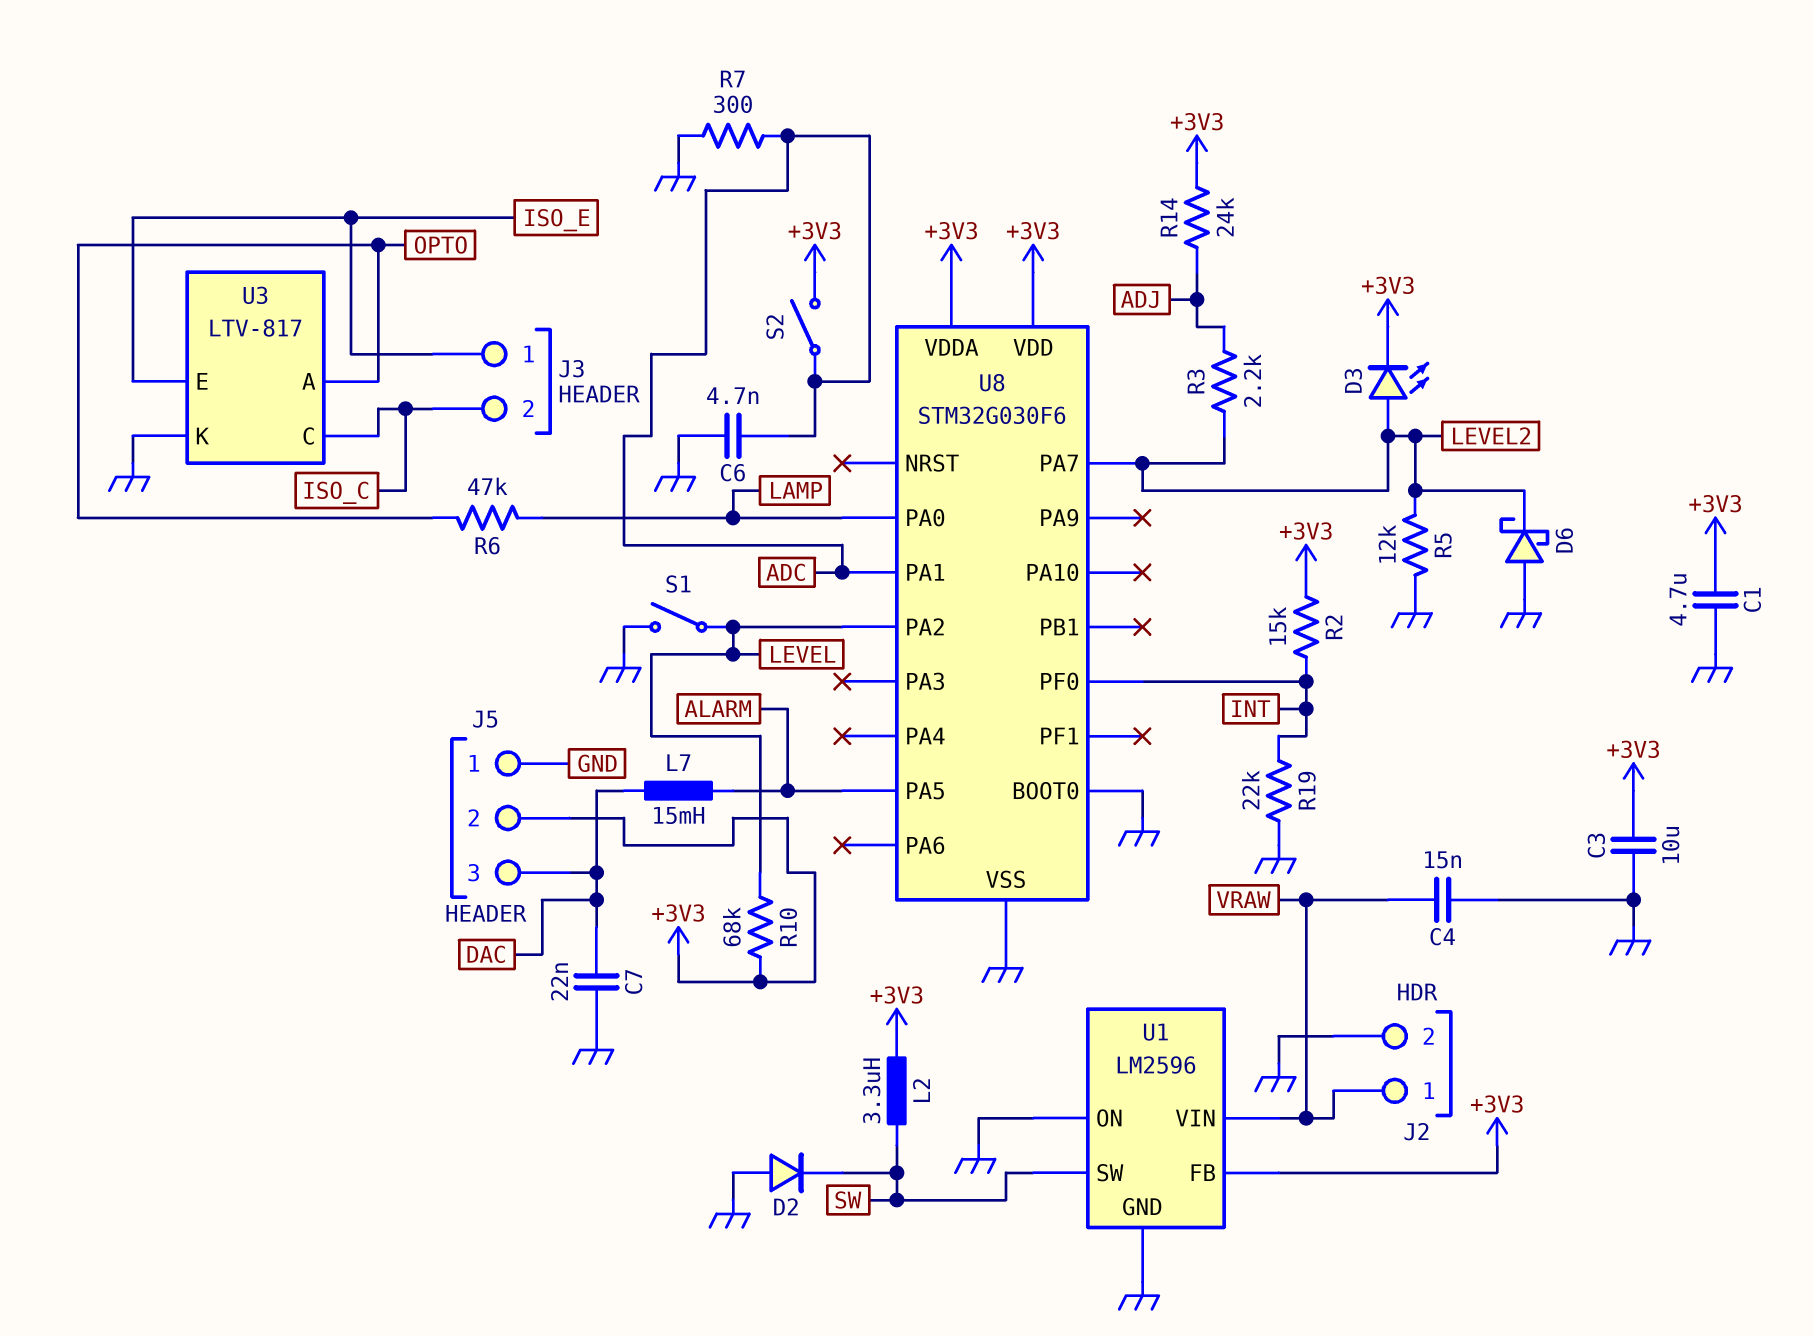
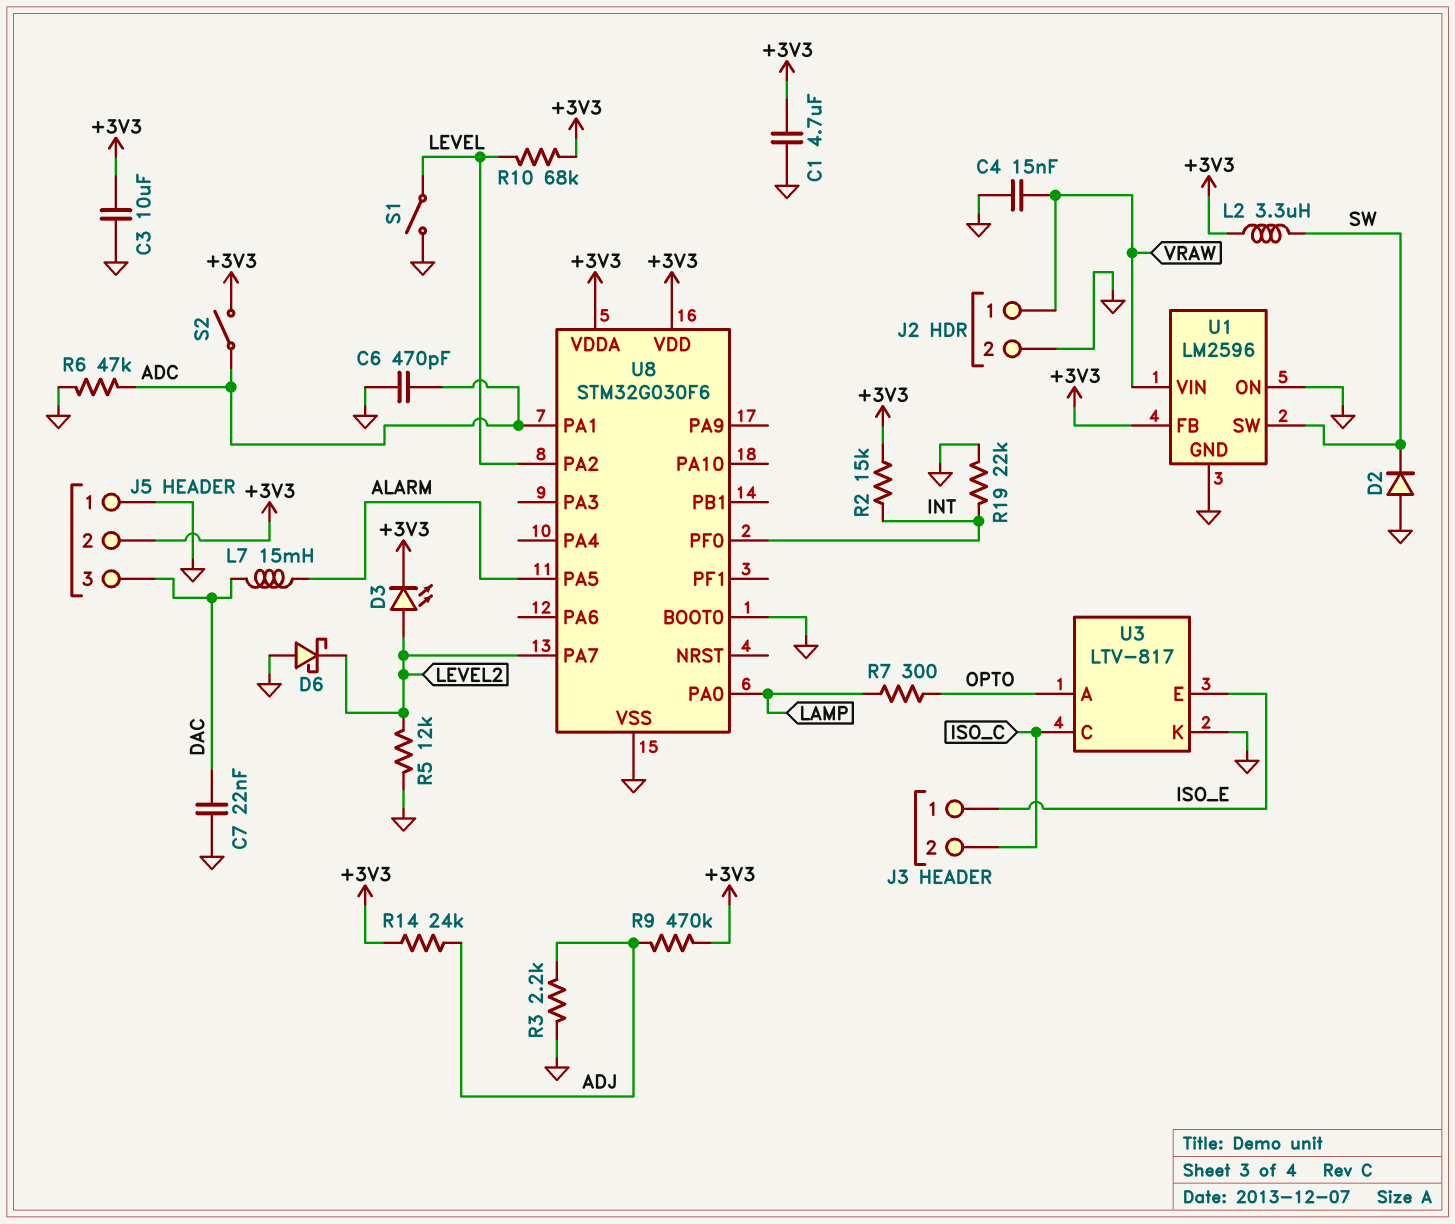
C6: 4.7nF (ADC, GND) -> 470pF (ADC, GND)
R3: 2.2k (ADJ, LEVEL2) -> 2.2k (ADJ, GND)
R6: 47k (LAMP, OPTO) -> 47k (ADC, GND)
R7: 300 (ADC, GND) -> 300 (LAMP, OPTO)
R9: none -> 470k (+3V3, ADJ)

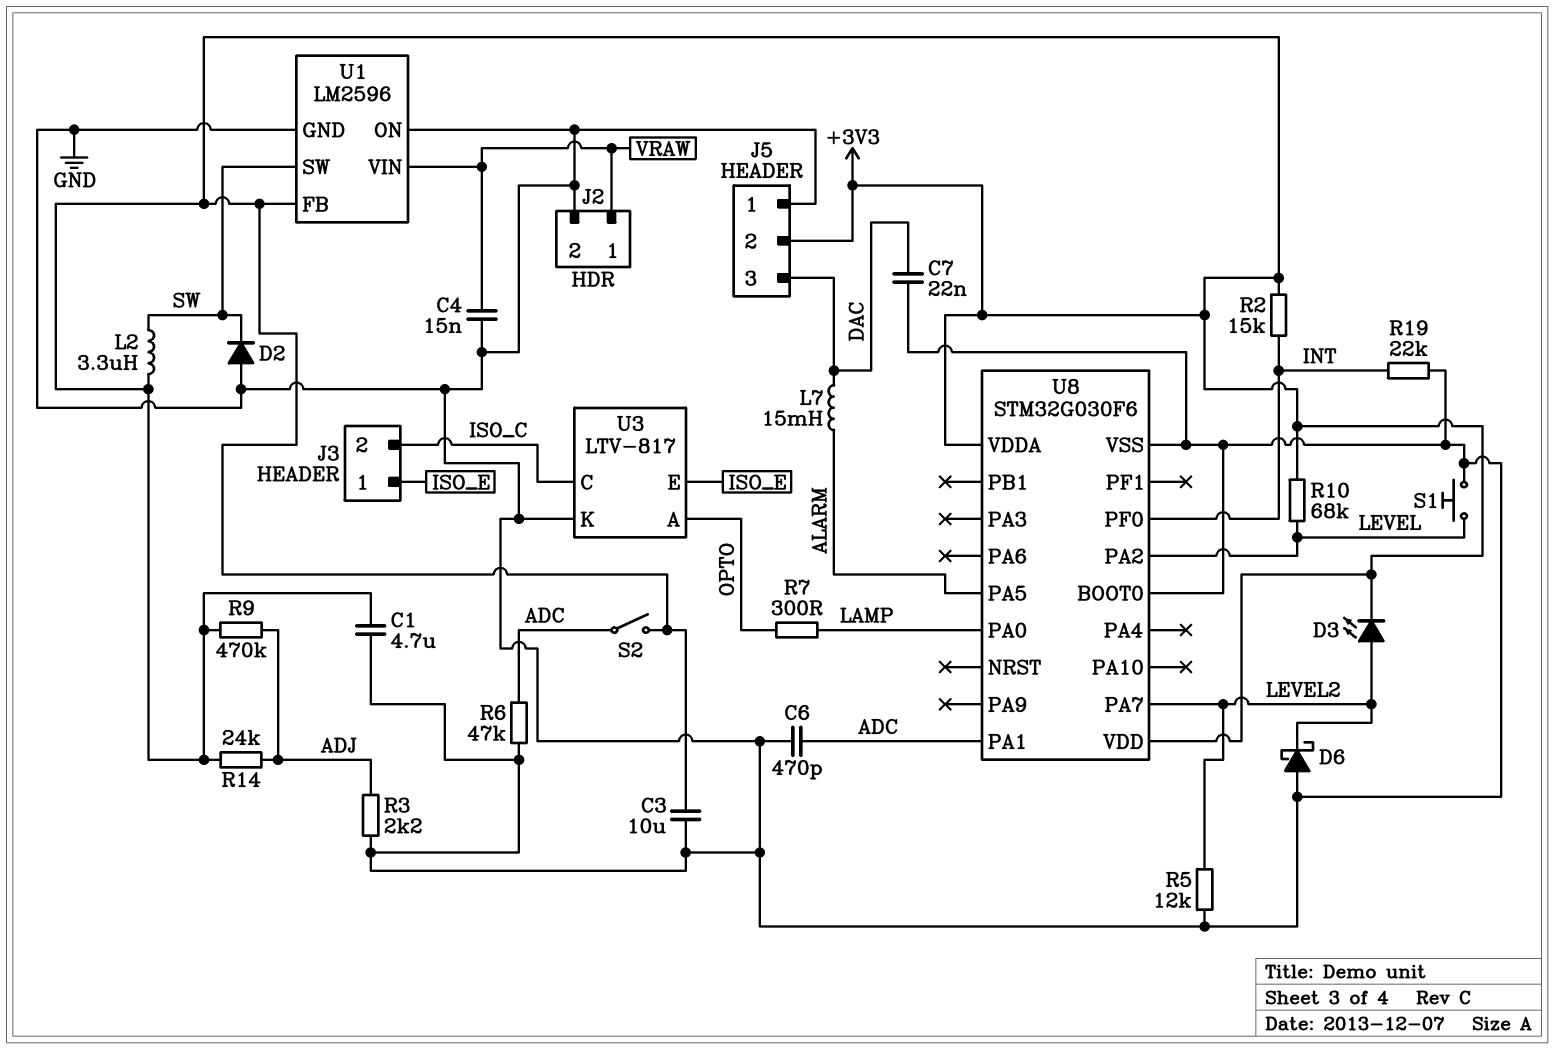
S1: switch (GND, LEVEL) -> button (GND, LEVEL)

